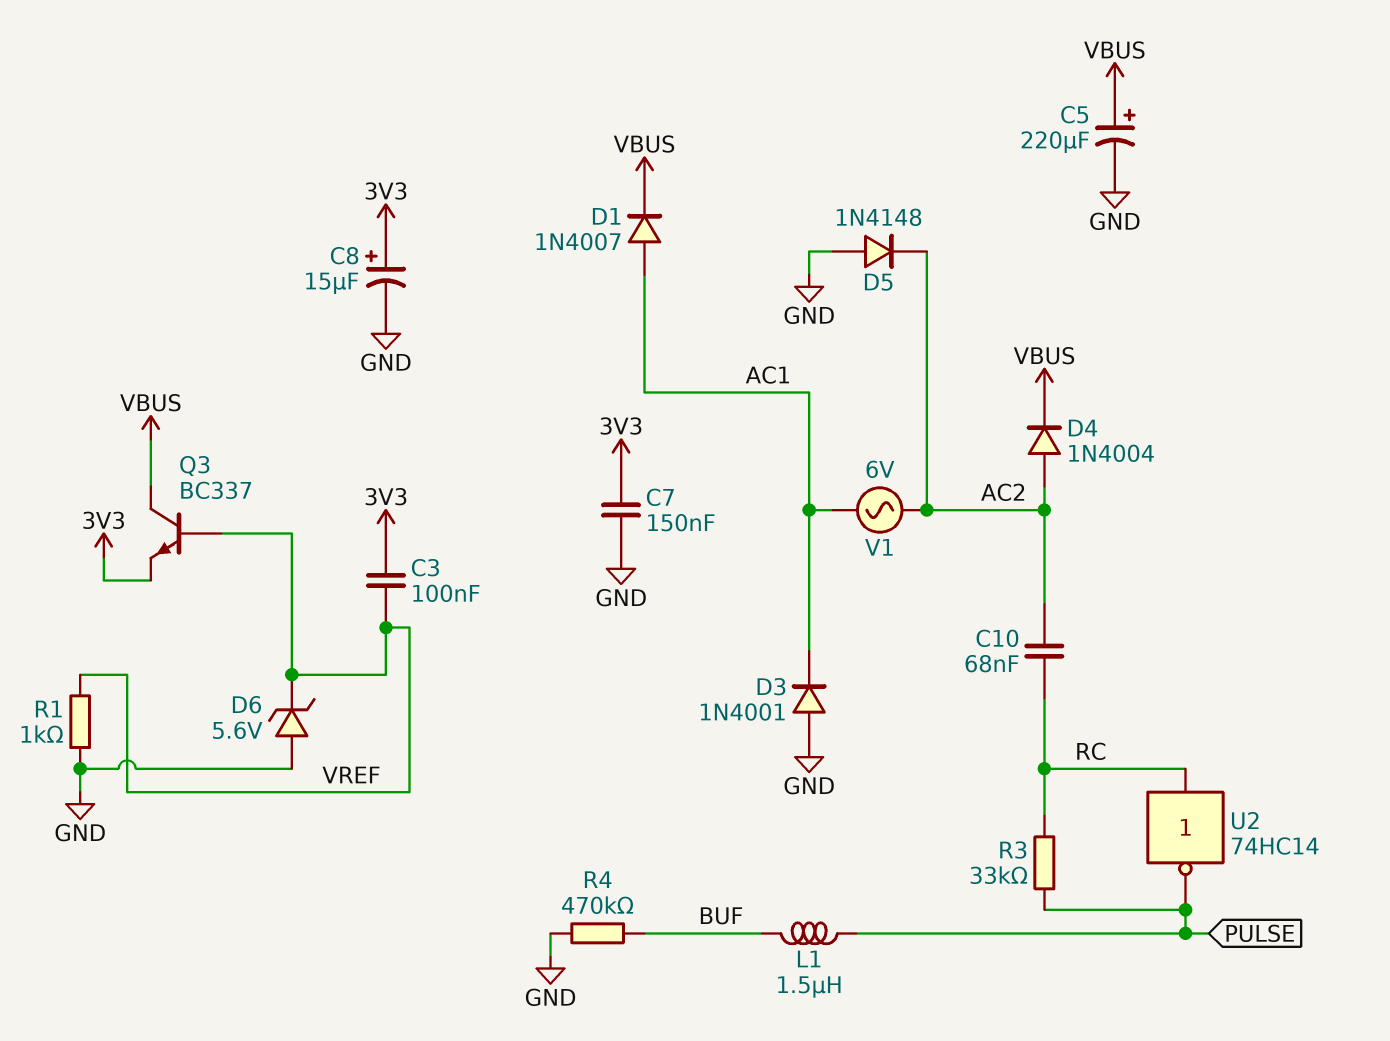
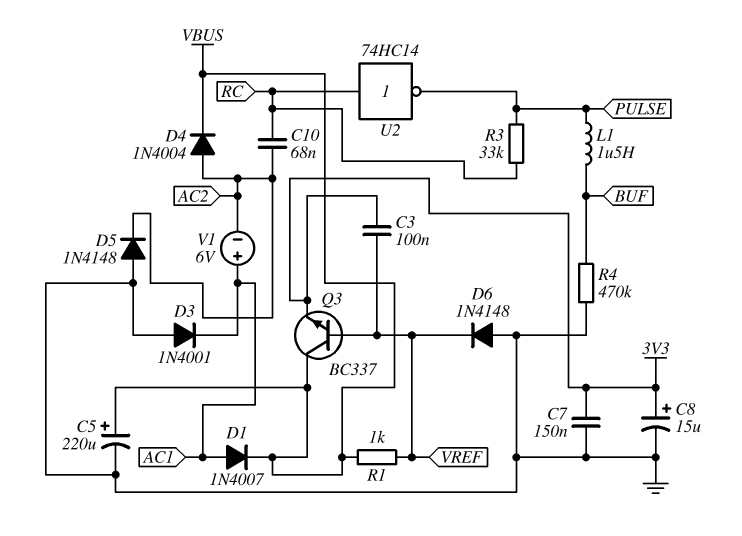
D6: zener 5.6V (A GND, K VREF) -> diode 1N4148 (A GND, K VREF)
R1: 1k (GND, VREF) -> 1k (VBUS, VREF)
V1: AC 6V (AC1, AC2) -> 6V (plus AC1, minus AC2)

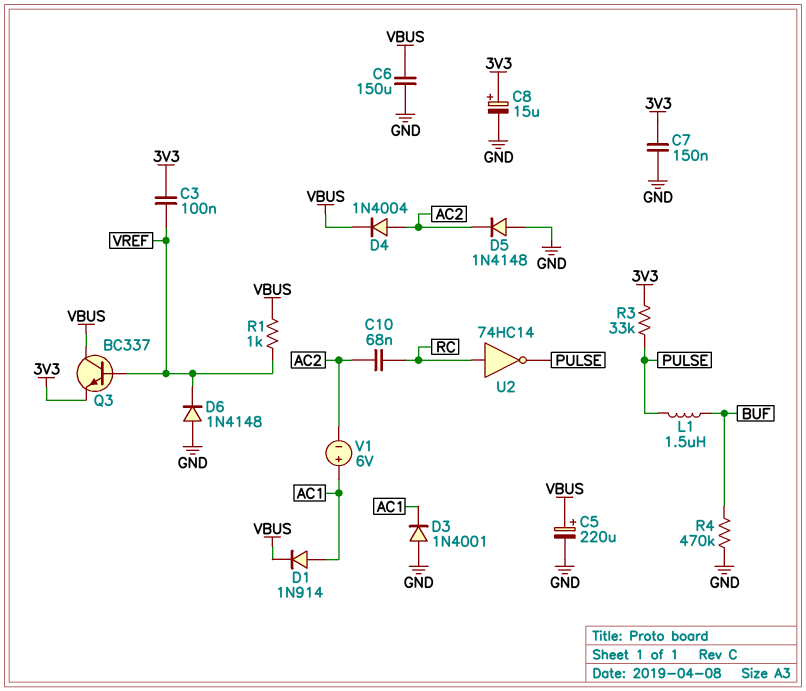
C6: none -> 150uF (GND, VBUS)
D1: diode 1N4007 (A AC1, K VBUS) -> diode 1N914 (A AC1, K VBUS)
R3: 33k (PULSE, RC) -> 33k (3V3, PULSE)

